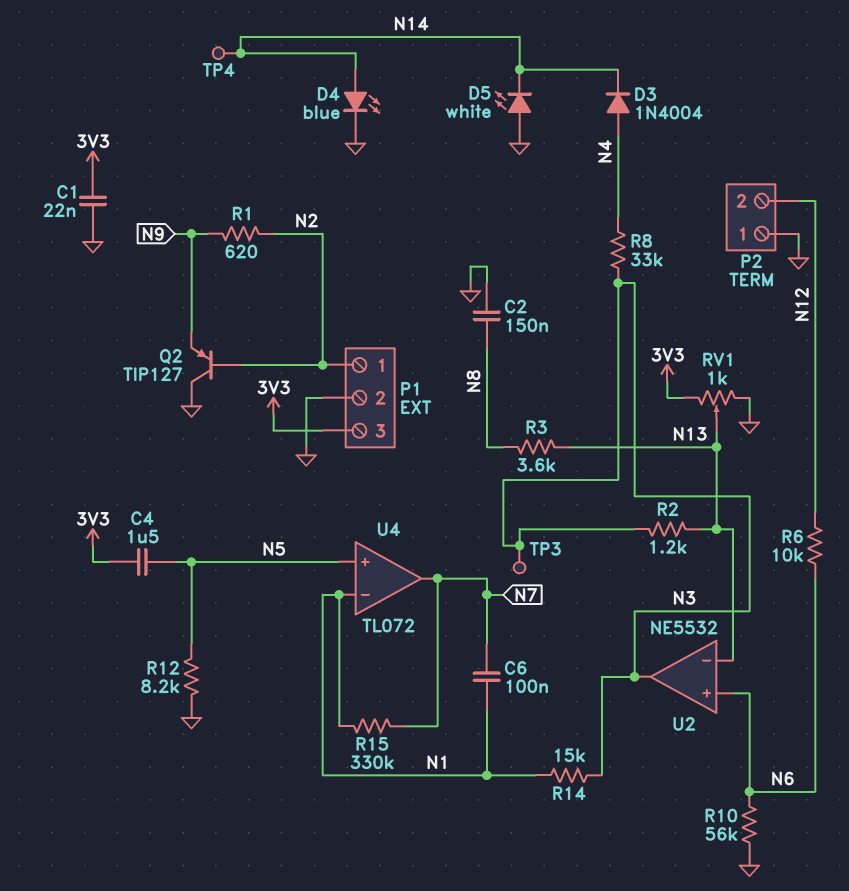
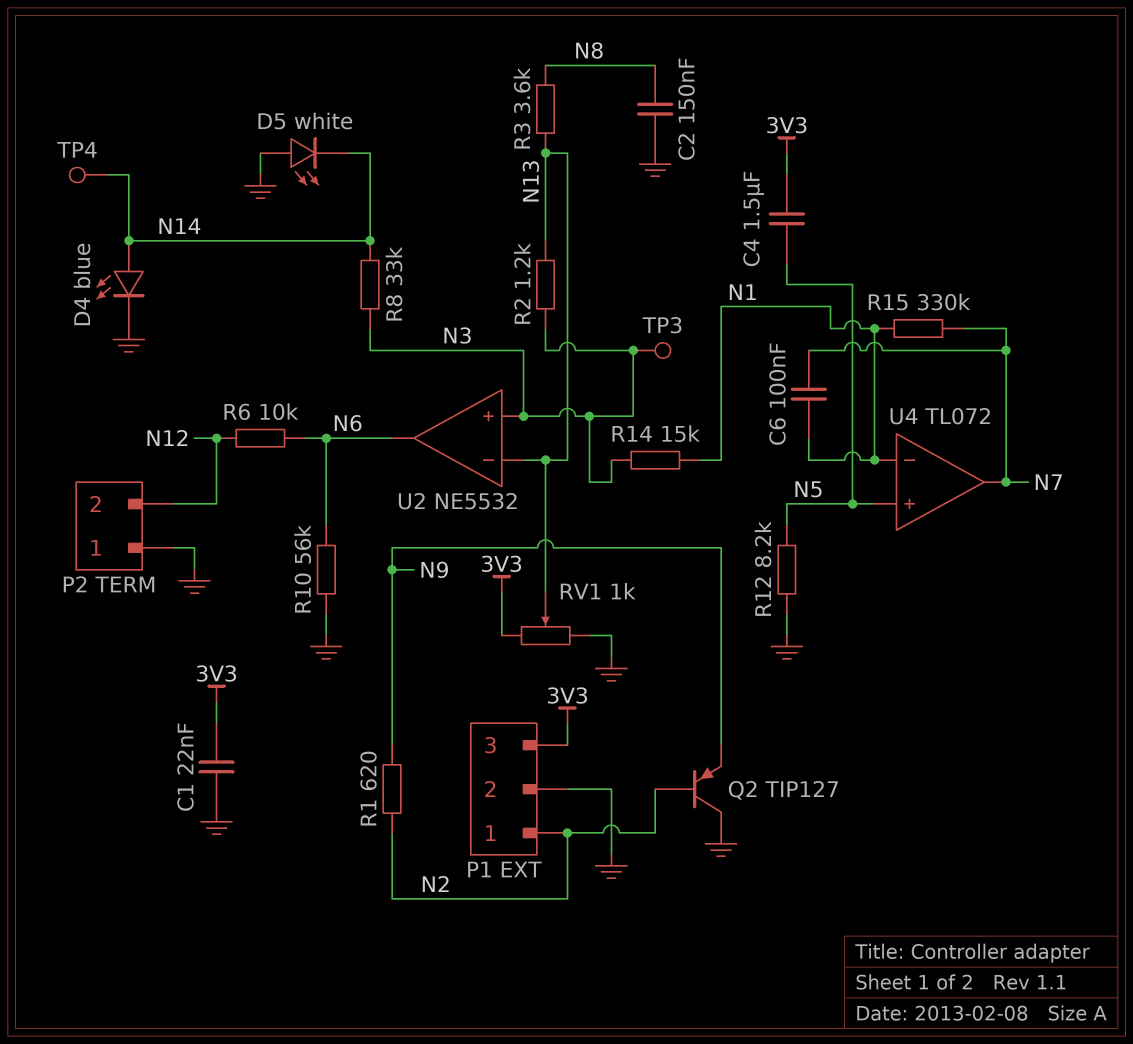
D3: diode 1N4004 (A N4, K N14) -> none
R8: 33k (N3, N4) -> 33k (N3, N14)
U2 pin in+: N6 -> N3
U2 pin out: N3 -> N6

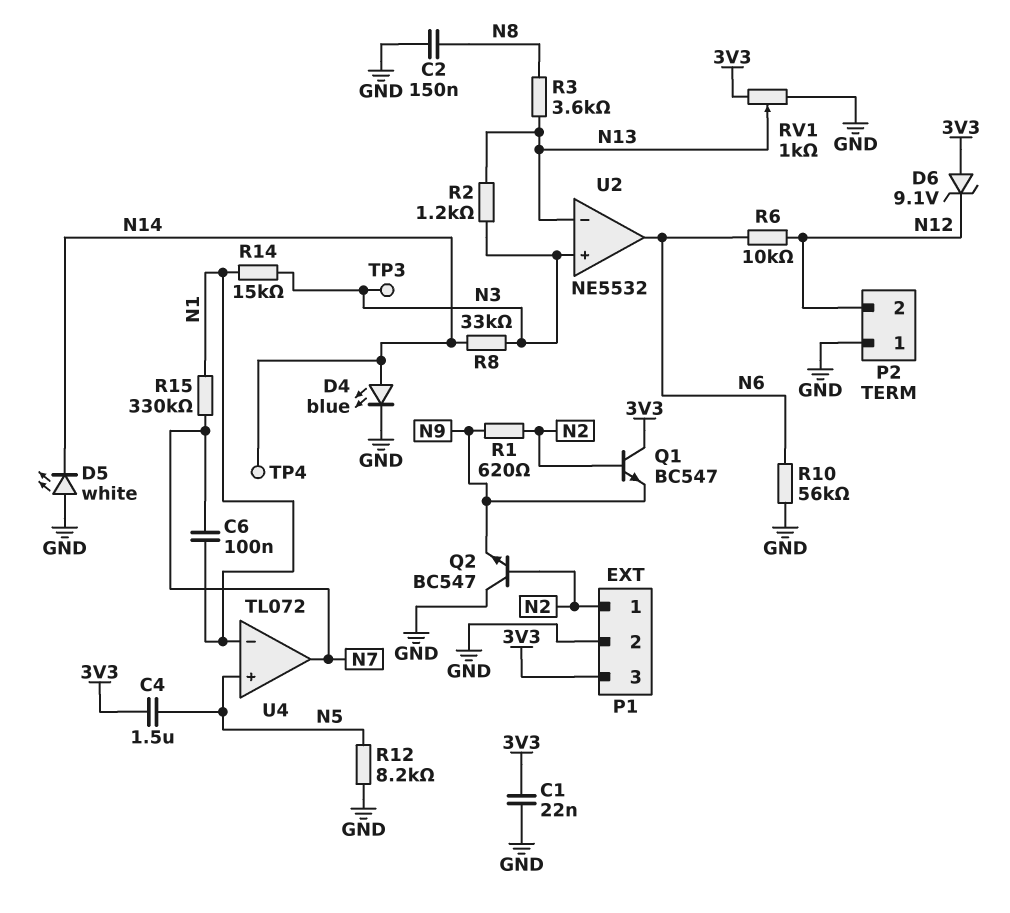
D6: none -> zener 9.1V (A 3V3, K N12)
Q1: none -> NPN BC547 (B N2, C 3V3, E N9)
Q2: PNP TIP127 (B N2, C GND, E N9) -> NPN BC547 (B N2, C GND, E N9)

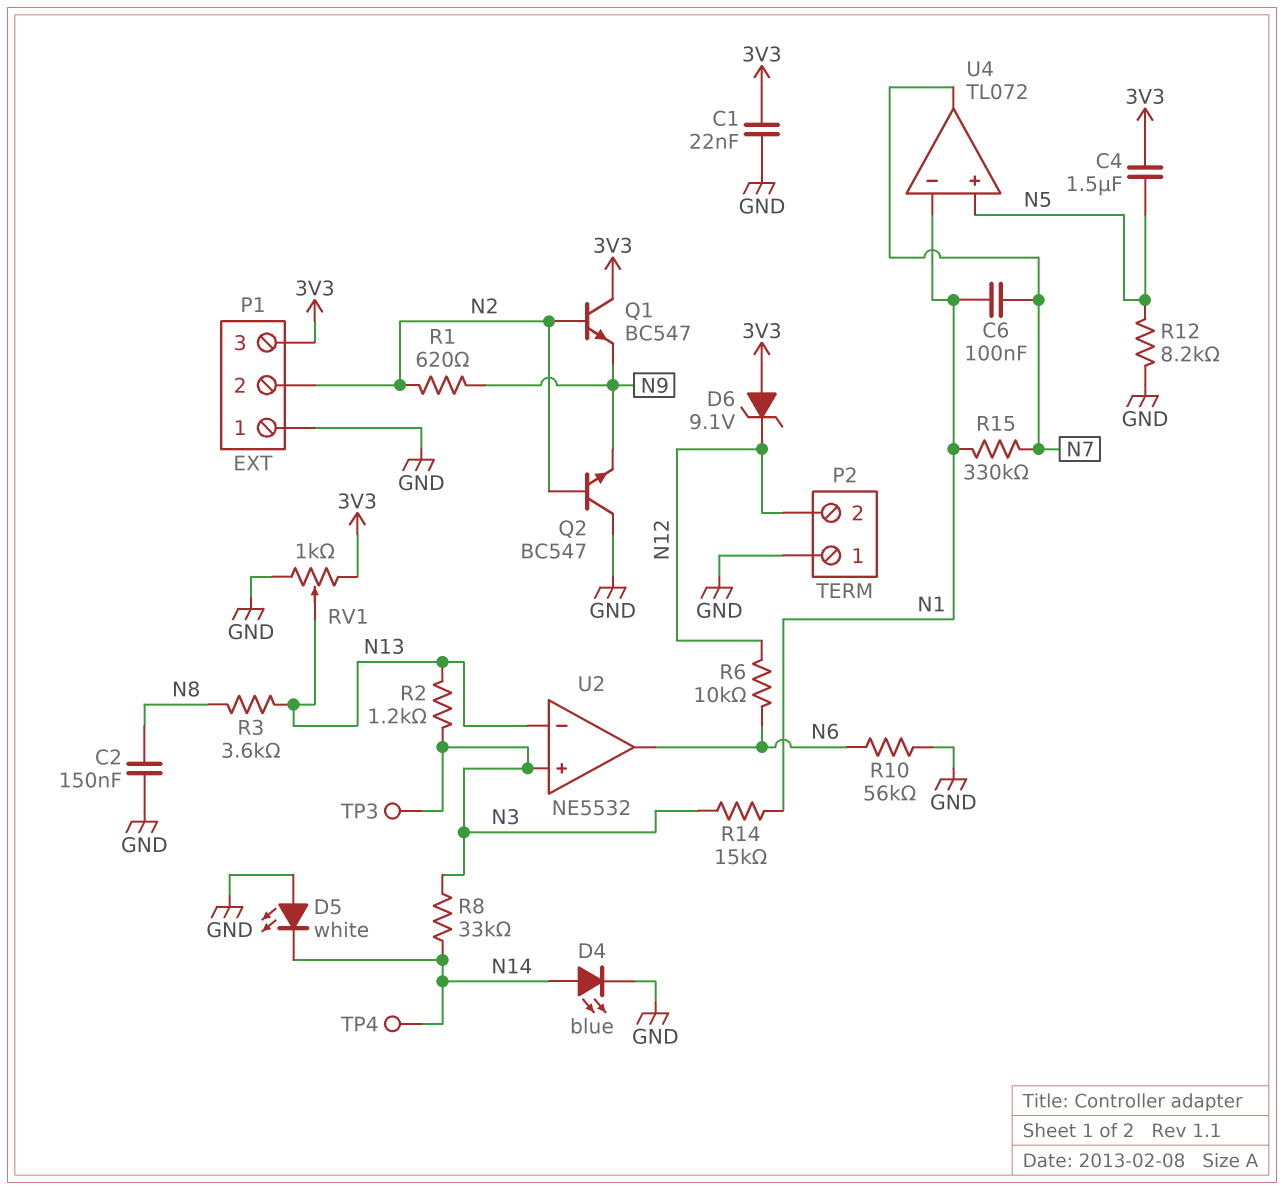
P1 pin 1: N2 -> GND
P1 pin 2: GND -> N2

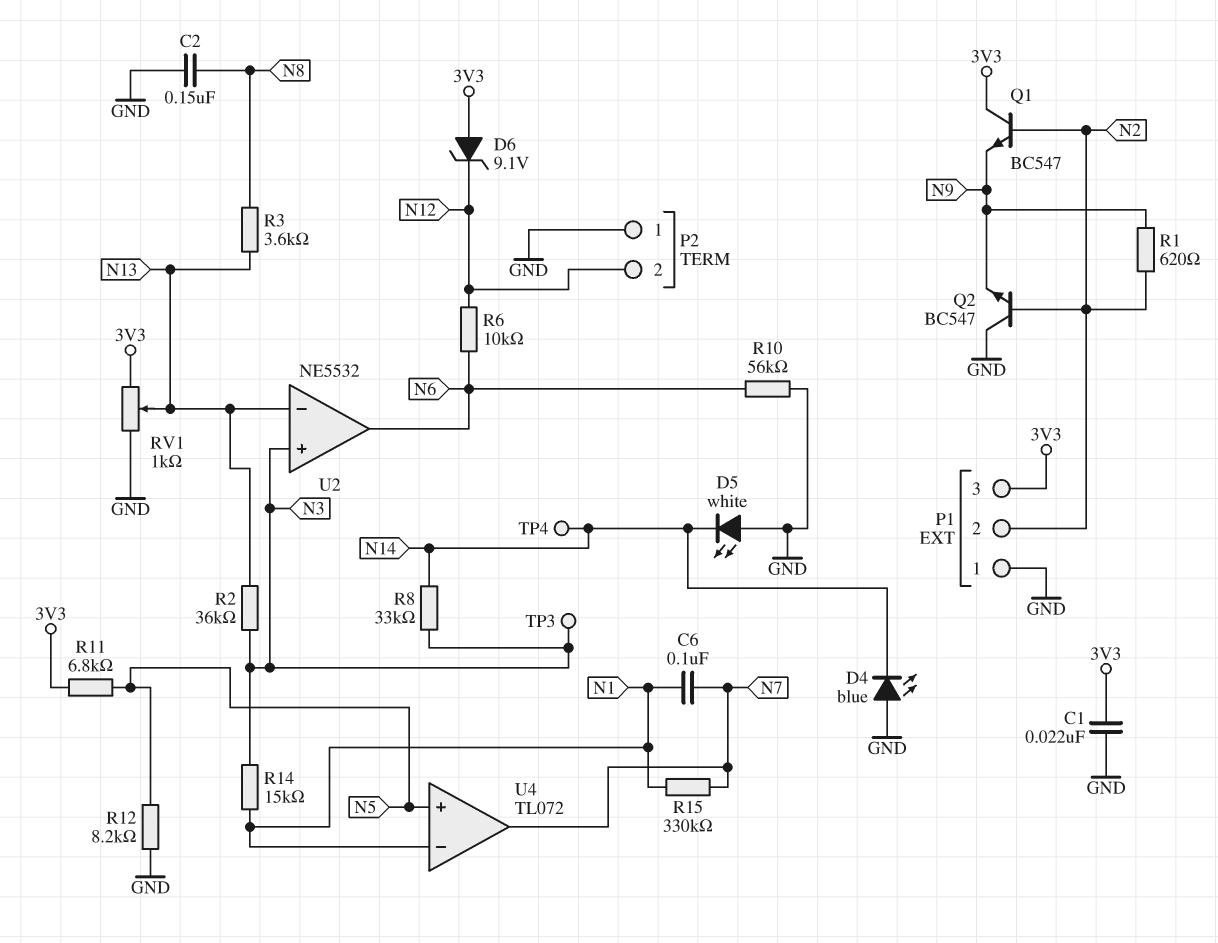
C4: 1.5uF (3V3, N5) -> none
D4: LED blue (A N14, K GND) -> LED blue (A GND, K N14)
R2: 1.2k (N3, N13) -> 36k (N3, N13)
R11: none -> 6.8k (3V3, N5)

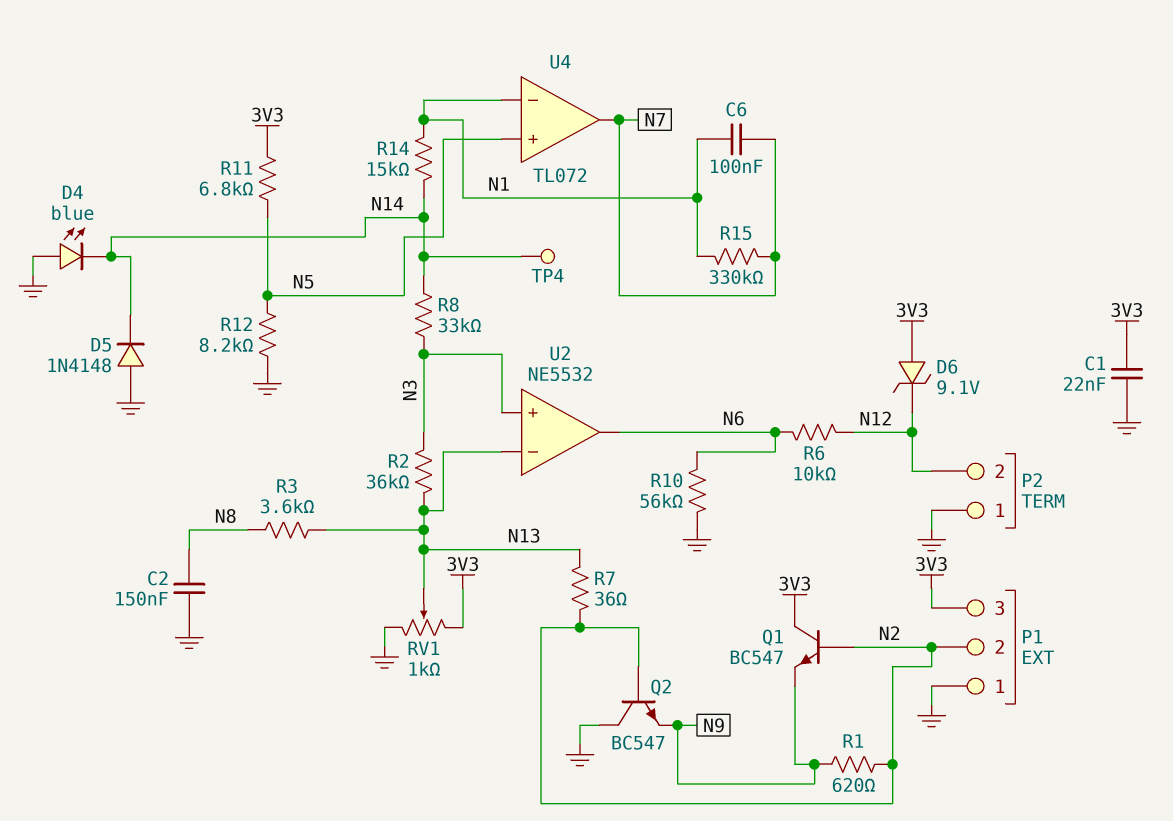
D5: LED white (A GND, K N14) -> diode 1N4148 (A GND, K N14)
R7: none -> 36 (N2, N13)
R14: 15k (N1, N3) -> 15k (N1, N14)
TP3: test point (N3) -> none

